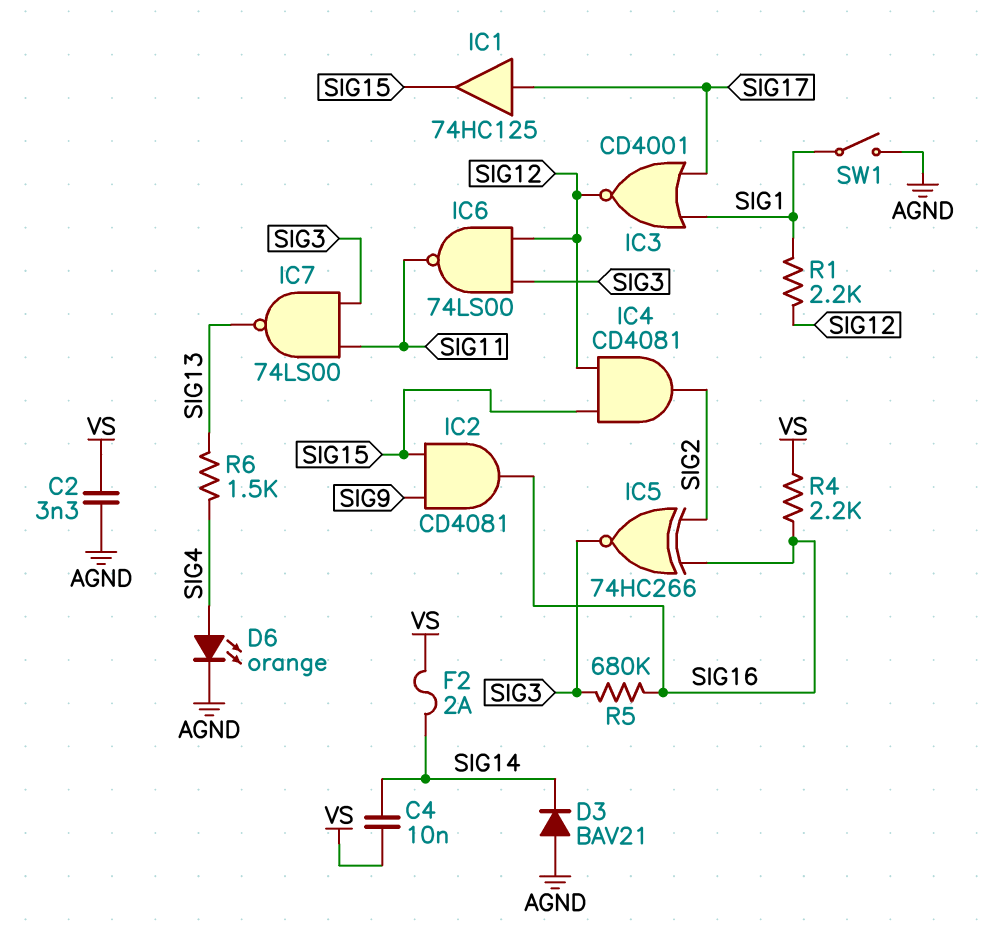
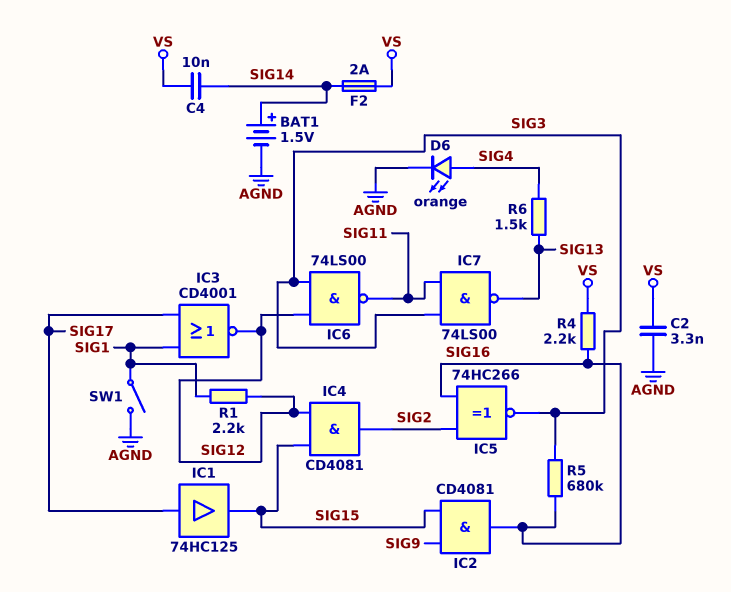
BAT1: none -> 1.5V (plus SIG14, minus AGND)
D3: diode BAV21 (A AGND, K SIG14) -> none

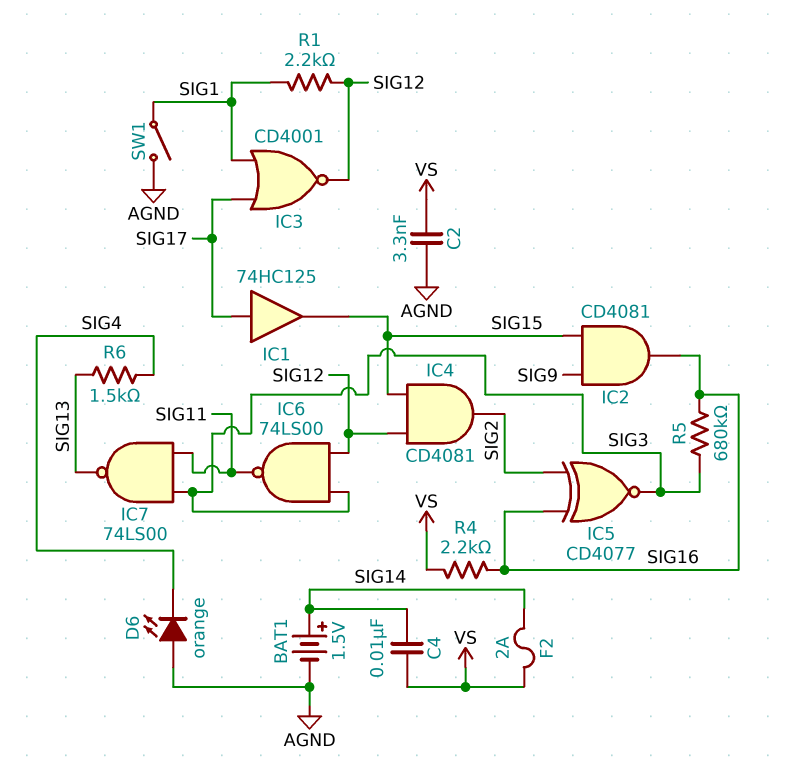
D6: LED orange (A SIG4, K AGND) -> LED orange (A AGND, K SIG4)
IC5: XNOR 74HC266 (in SIG2, in SIG16, out SIG3) -> XNOR CD4077 (in SIG2, in SIG16, out SIG3)

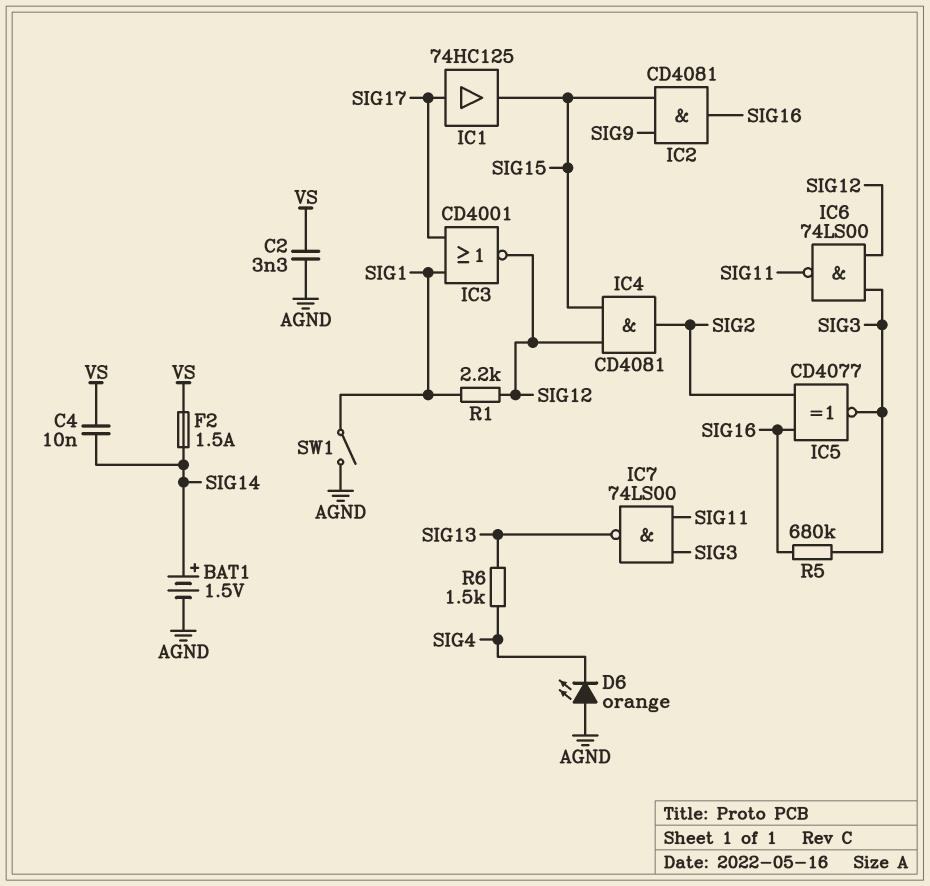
F2: 2A (SIG14, VS) -> 1.5A (SIG14, VS)
R4: 2.2k (SIG16, VS) -> none

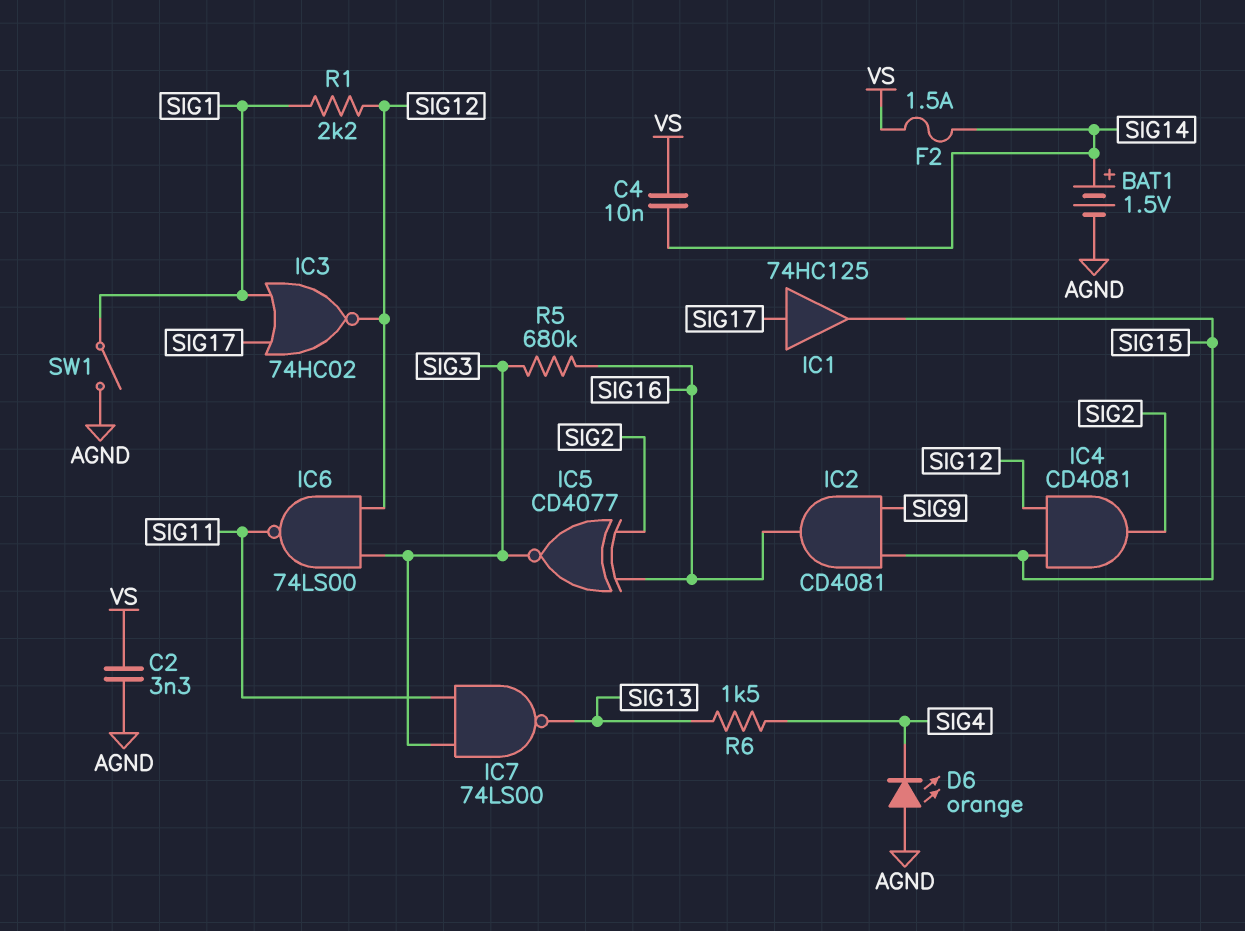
IC3: NOR CD4001 (in SIG1, in SIG17, out SIG12) -> NOR 74HC02 (in SIG1, in SIG17, out SIG12)

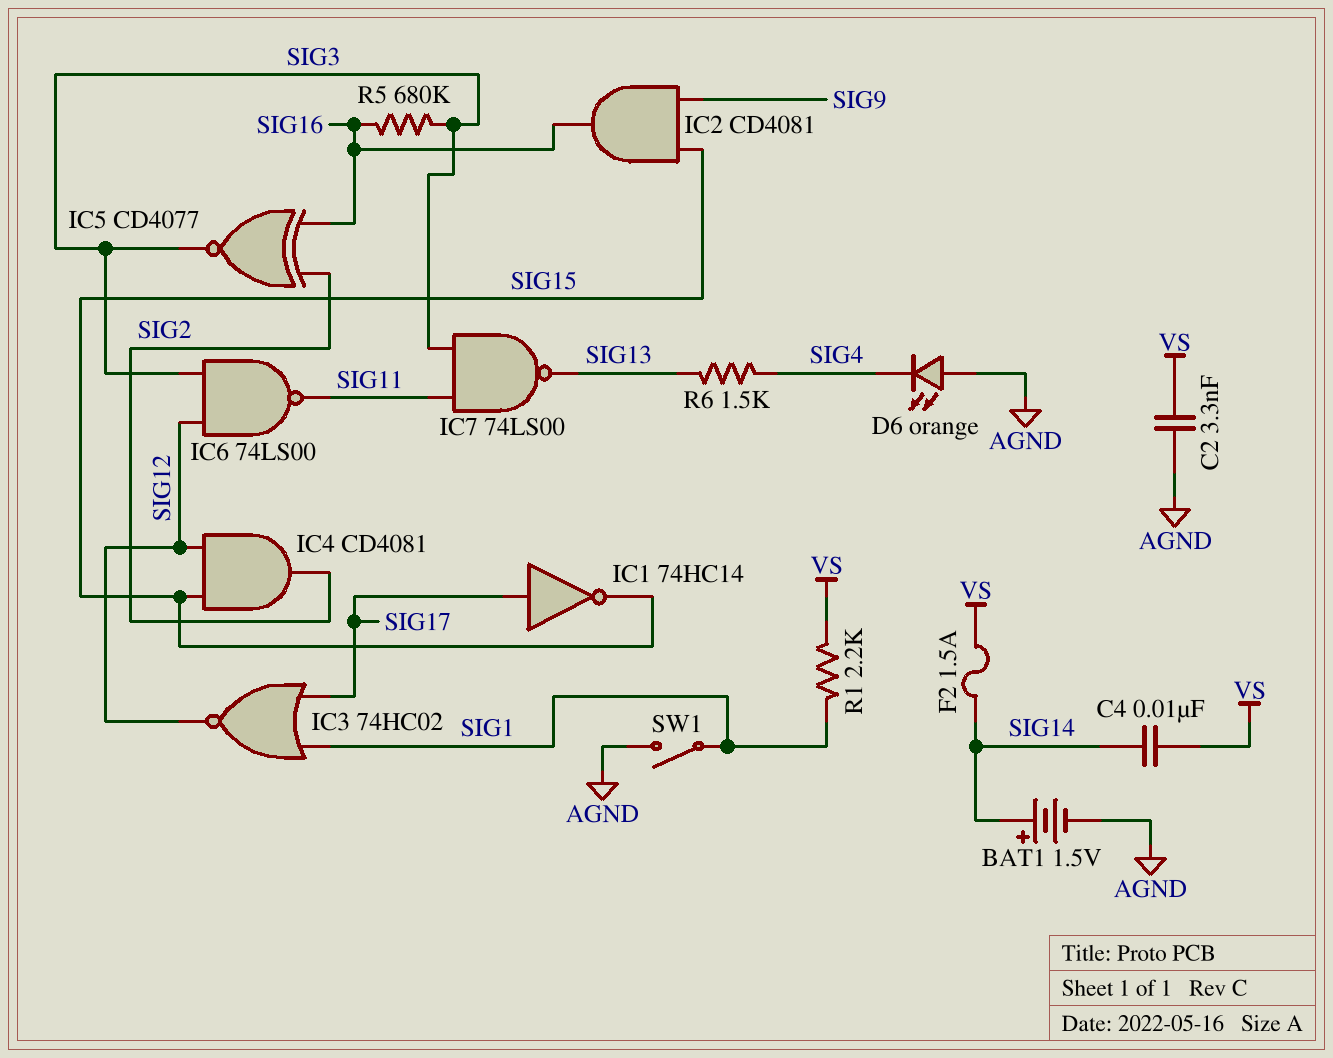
IC1: buffer 74HC125 (in SIG17, out SIG15) -> NOT 74HC14 (in SIG17, out SIG15)
R1: 2.2k (SIG1, SIG12) -> 2.2k (SIG1, VS)

